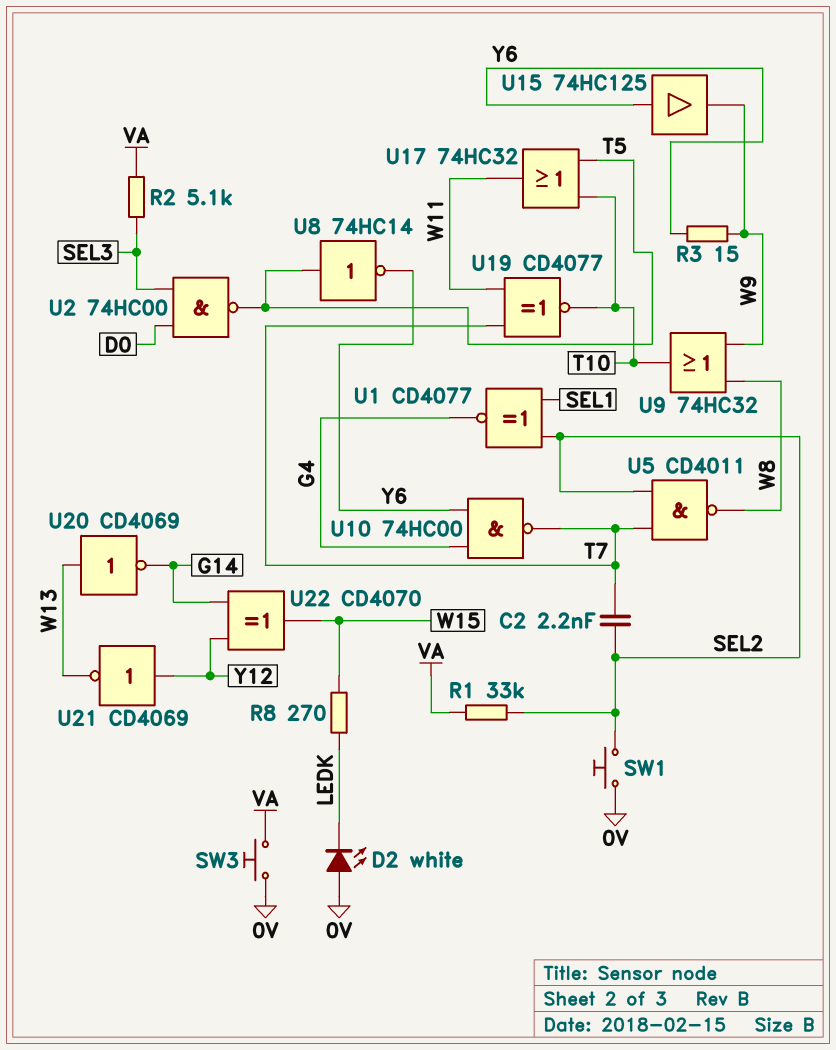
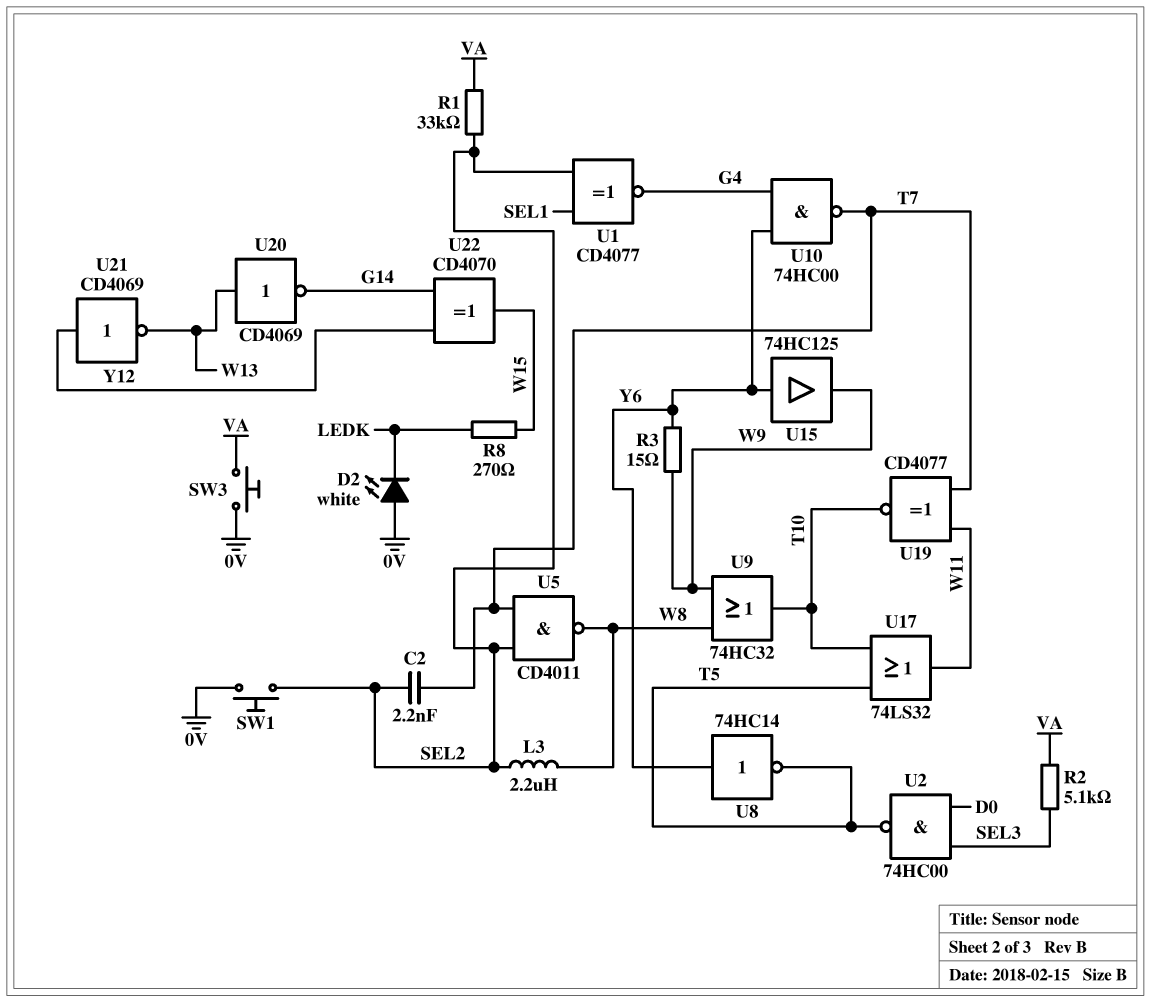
L3: none -> 2.2uH (SEL2, W8)
U8: NOT 74HC14 (in T5, out Y6) -> NOT 74HC14 (in Y6, out T5)
U17: OR 74HC32 (in T5, in T10, out W11) -> OR 74LS32 (in T5, in T10, out W11)

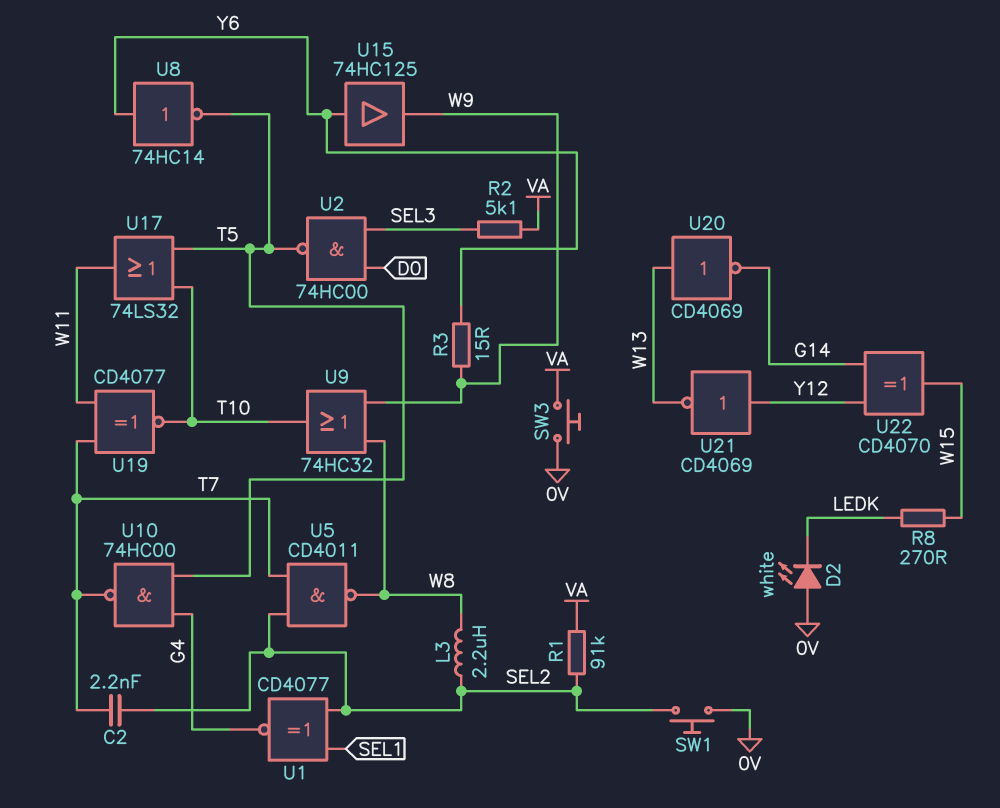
R1: 33k (SEL2, VA) -> 91k (SEL2, VA)
U10: NAND 74HC00 (in G4, in Y6, out T7) -> NAND 74HC00 (in G4, in T5, out T7)

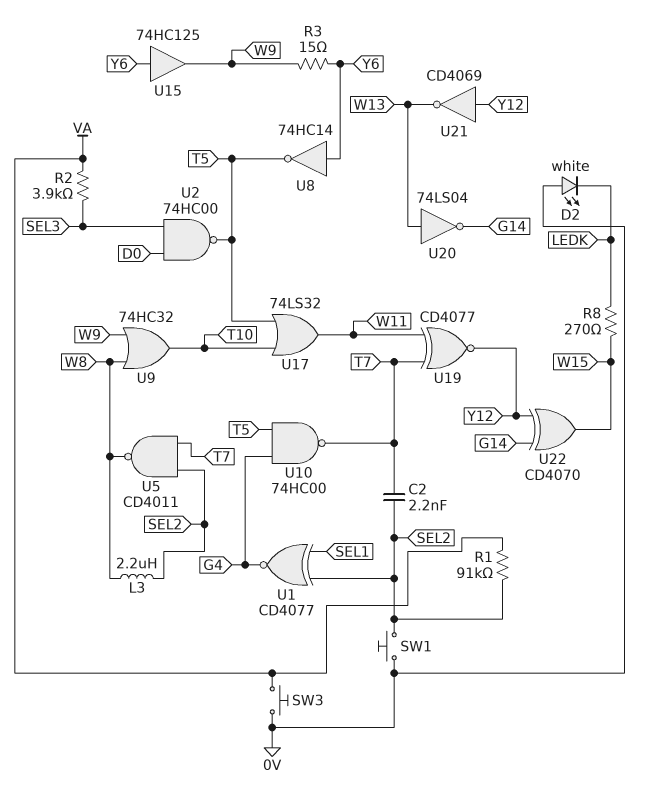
R2: 5.1k (SEL3, VA) -> 3.9k (SEL3, VA)
U19: XNOR CD4077 (in T7, in W11, out T10) -> XNOR CD4077 (in T7, in W11, out Y12)
U20: NOT CD4069 (in W13, out G14) -> NOT 74LS04 (in W13, out G14)

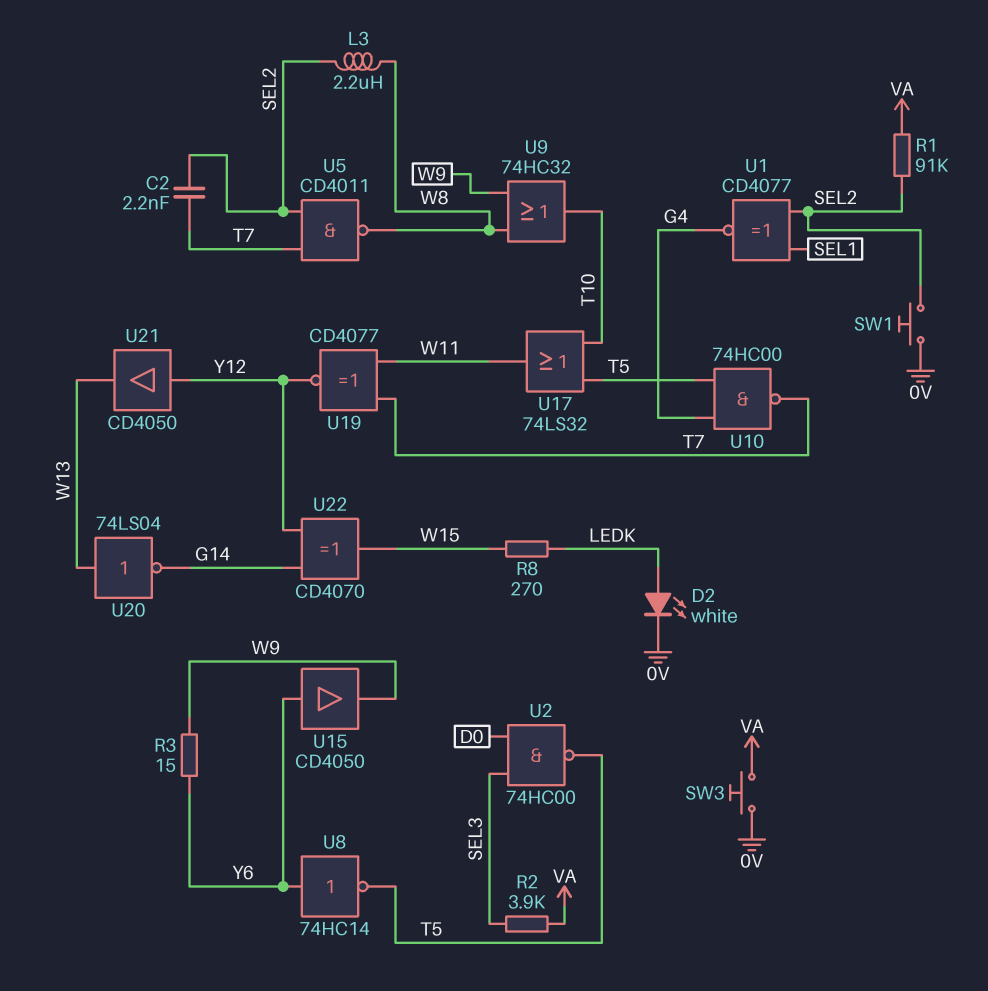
D2: LED white (A 0V, K LEDK) -> LED white (A LEDK, K 0V)
U15: buffer 74HC125 (in Y6, out W9) -> buffer CD4050 (in Y6, out W9)
U21: NOT CD4069 (in Y12, out W13) -> buffer CD4050 (in Y12, out W13)

